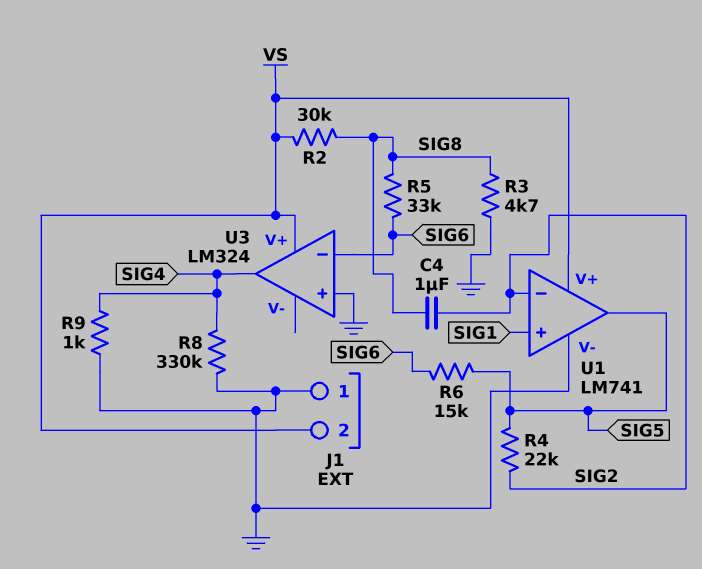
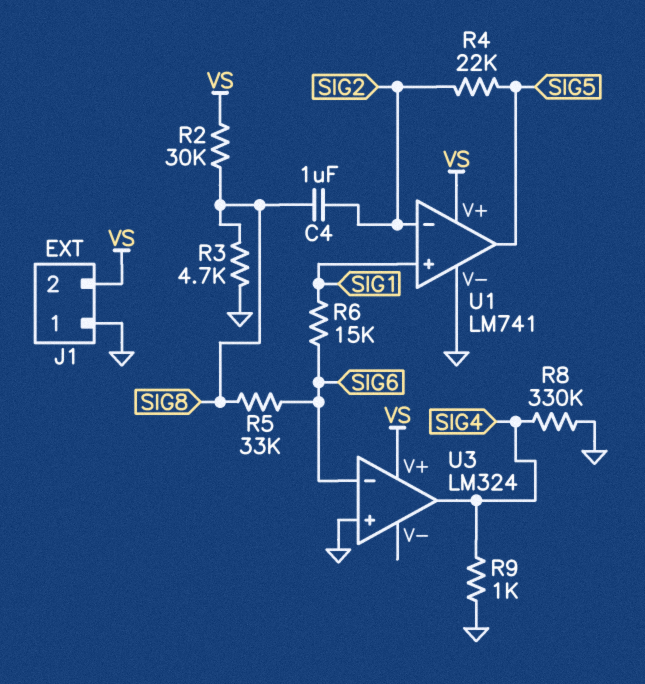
R6: 15k (SIG5, SIG6) -> 15k (SIG1, SIG6)

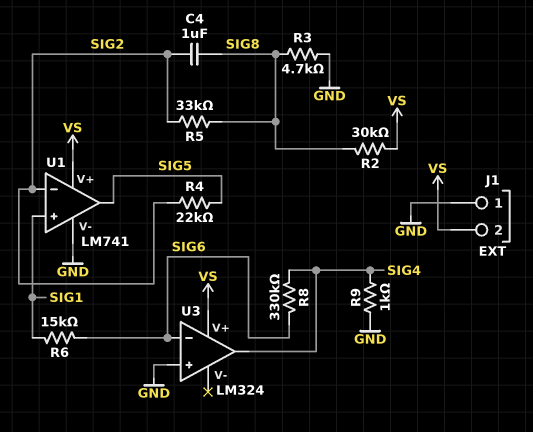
R5: 33k (SIG6, SIG8) -> 33k (SIG2, SIG8)
R8: 330k (GND, SIG4) -> 330k (SIG4, SIG6)

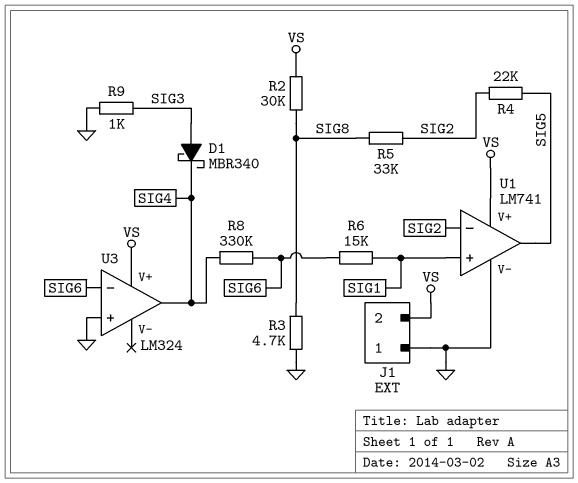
C4: 1uF (SIG2, SIG8) -> none
D1: none -> schottky MBR340 (A SIG3, K SIG4)
R9: 1k (GND, SIG4) -> 1k (GND, SIG3)

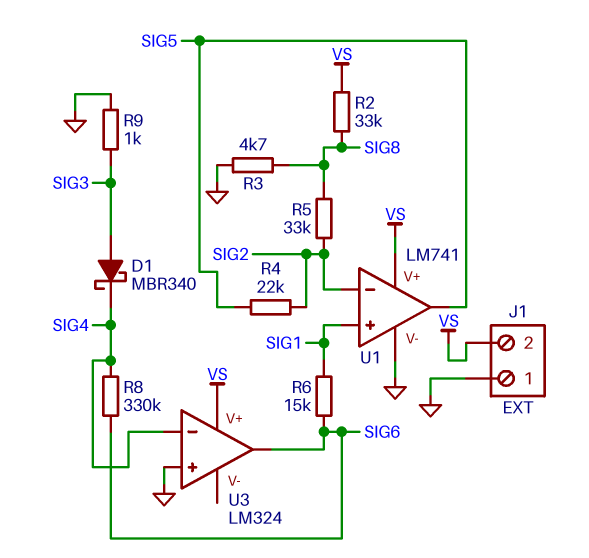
R2: 30k (SIG8, VS) -> 33k (SIG8, VS)
U3 pin in-: SIG6 -> SIG4
U3 pin out: SIG4 -> SIG6

